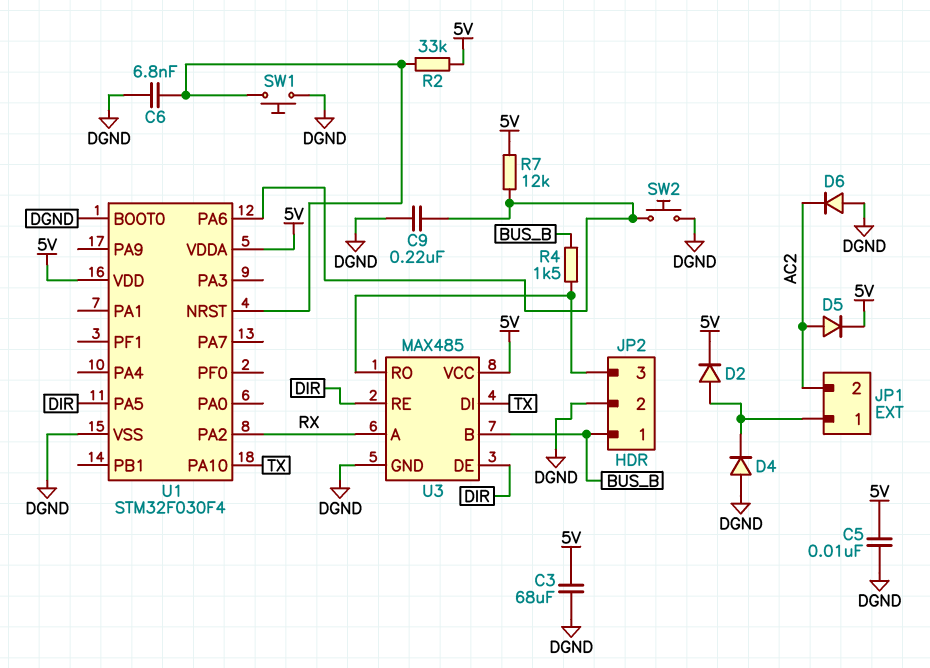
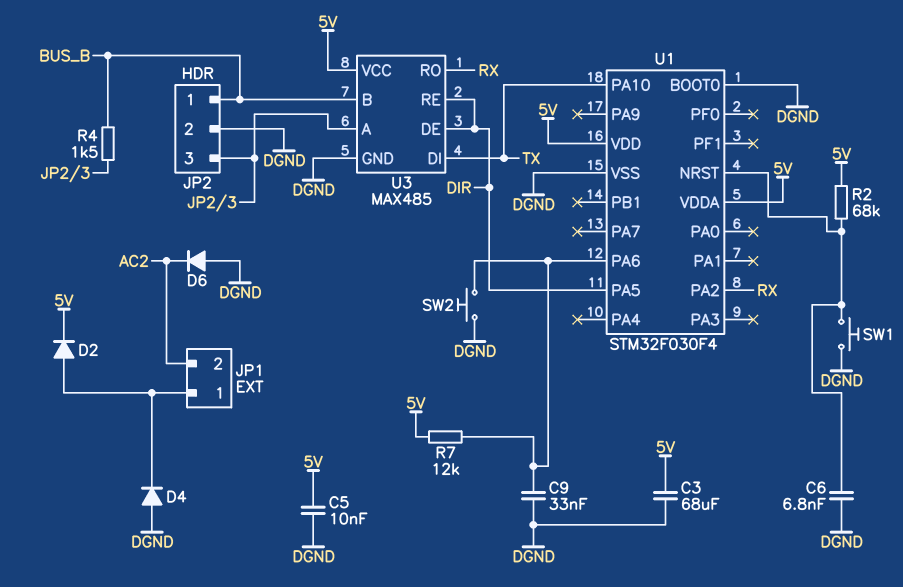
C9: 220nF (DGND, U1/PA6) -> 33nF (DGND, U1/PA6)
D5: diode (A AC2, K 5V) -> none
R2: 33k (5V, U1/NRST) -> 68k (5V, U1/NRST)
U3 pin A: RX -> JP2/3
U3 pin RO: JP2/3 -> RX

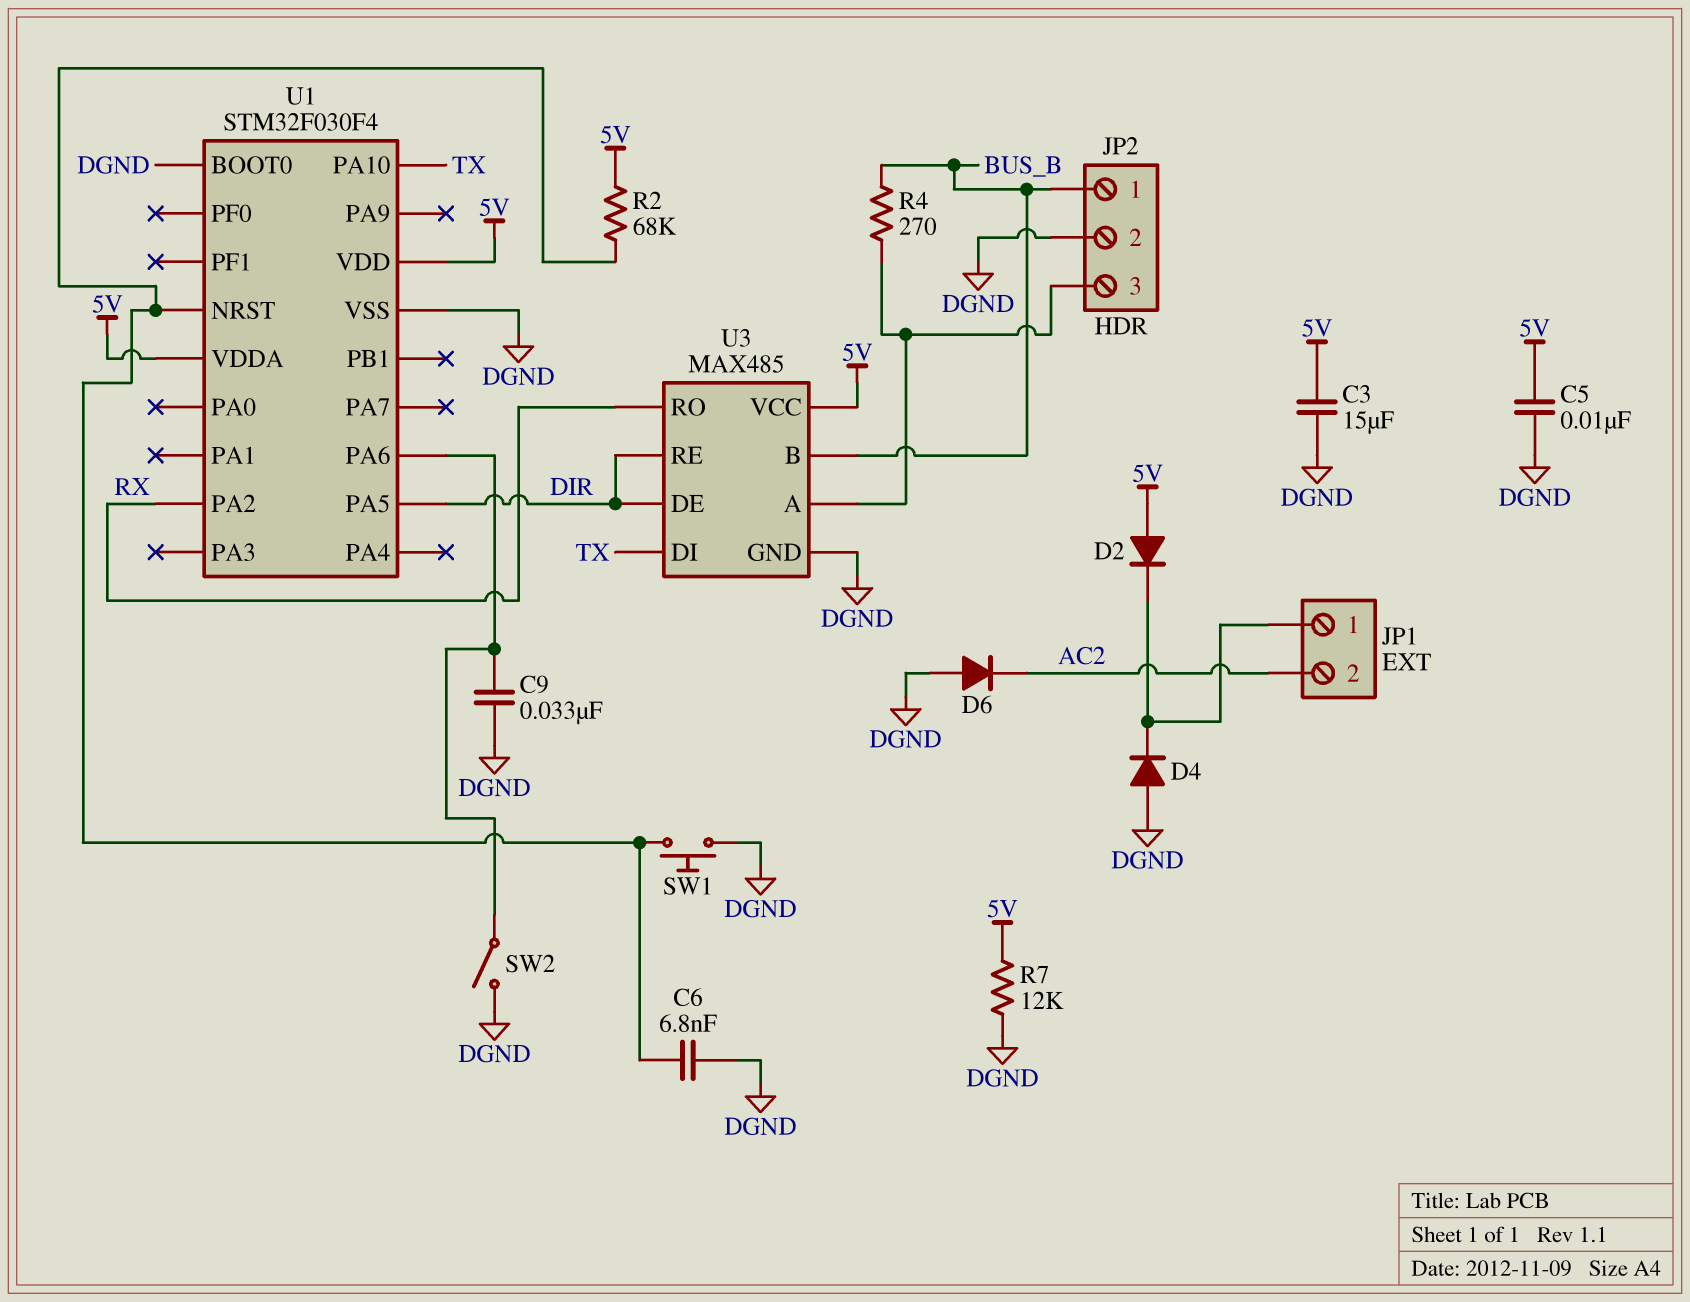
C3: 68uF (5V, DGND) -> 15uF (5V, DGND)
D2: diode (A JP1/1, K 5V) -> diode (A 5V, K JP1/1)
R4: 1.5k (BUS_B, JP2/3) -> 270 (BUS_B, JP2/3)
R7: 12k (5V, U1/PA6) -> 12k (5V, DGND)
SW2: button (DGND, U1/PA6) -> switch (DGND, U1/PA6)

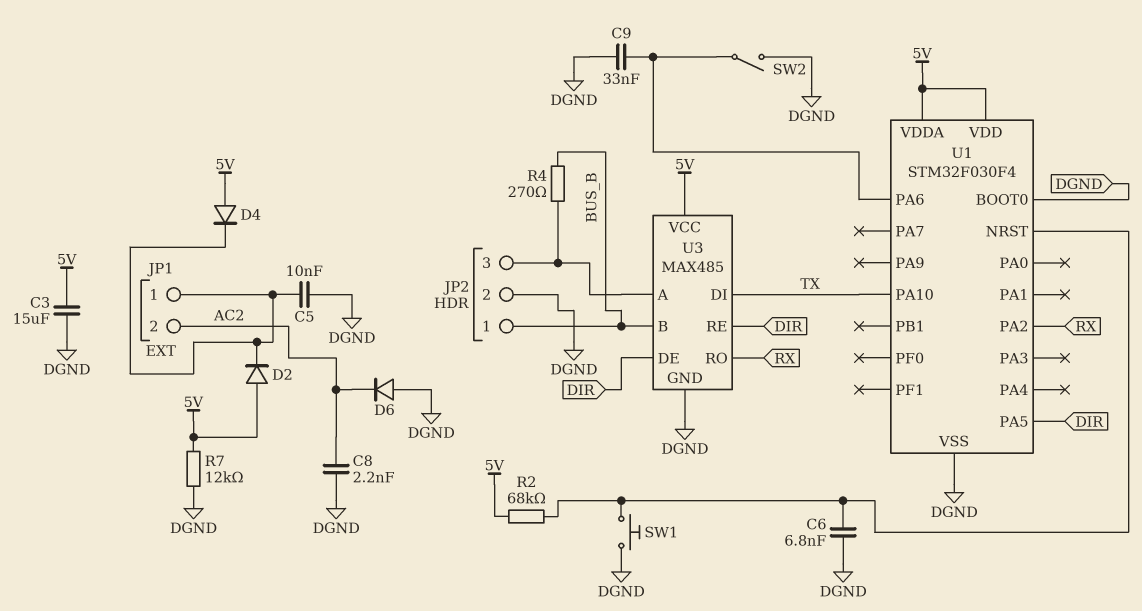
C5: 10nF (5V, DGND) -> 10nF (DGND, JP1/1)
C8: none -> 2.2nF (AC2, DGND)
D4: diode (A DGND, K JP1/1) -> diode (A 5V, K JP1/1)

